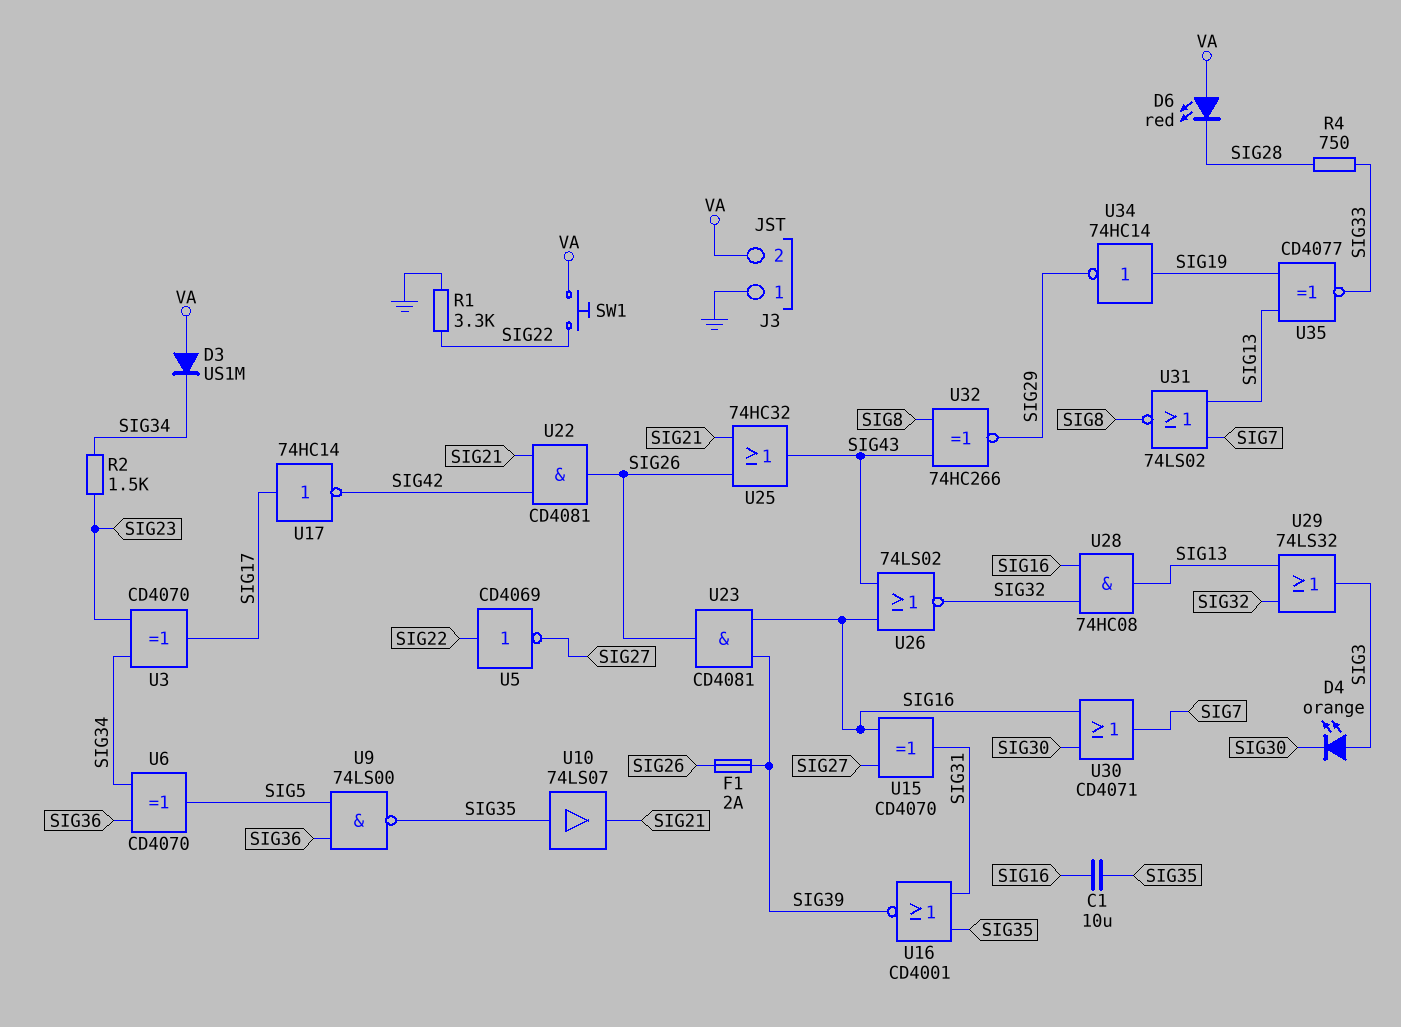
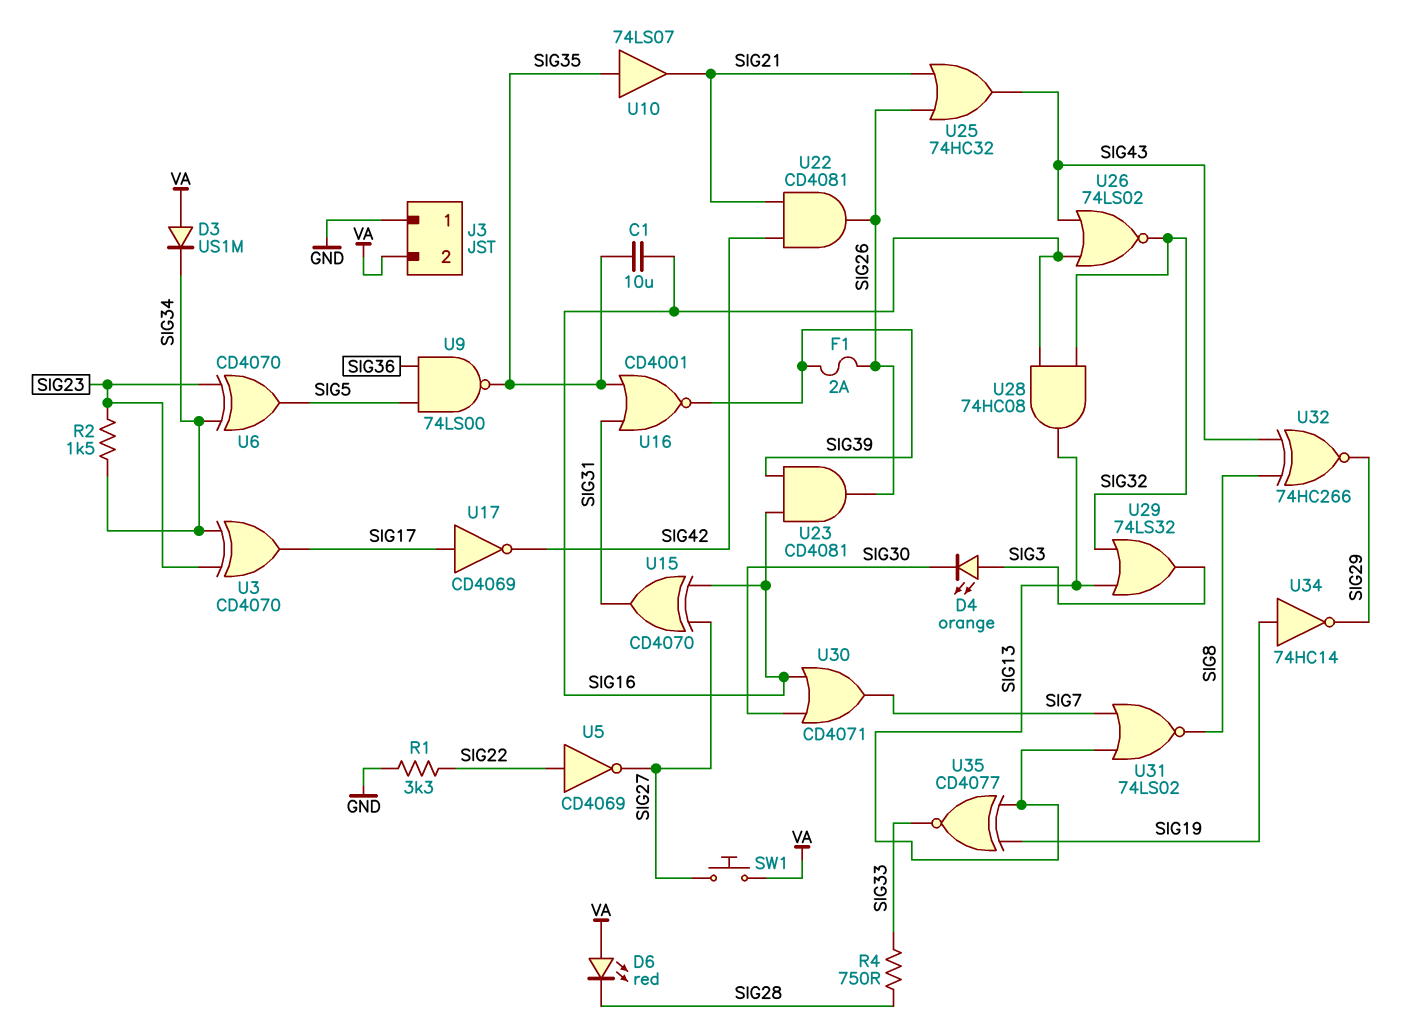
SW1: button (SIG22, VA) -> button (SIG27, VA)
U6: XOR CD4070 (in SIG34, in SIG36, out SIG5) -> XOR CD4070 (in SIG23, in SIG34, out SIG5)
U17: NOT 74HC14 (in SIG17, out SIG42) -> NOT CD4069 (in SIG17, out SIG42)

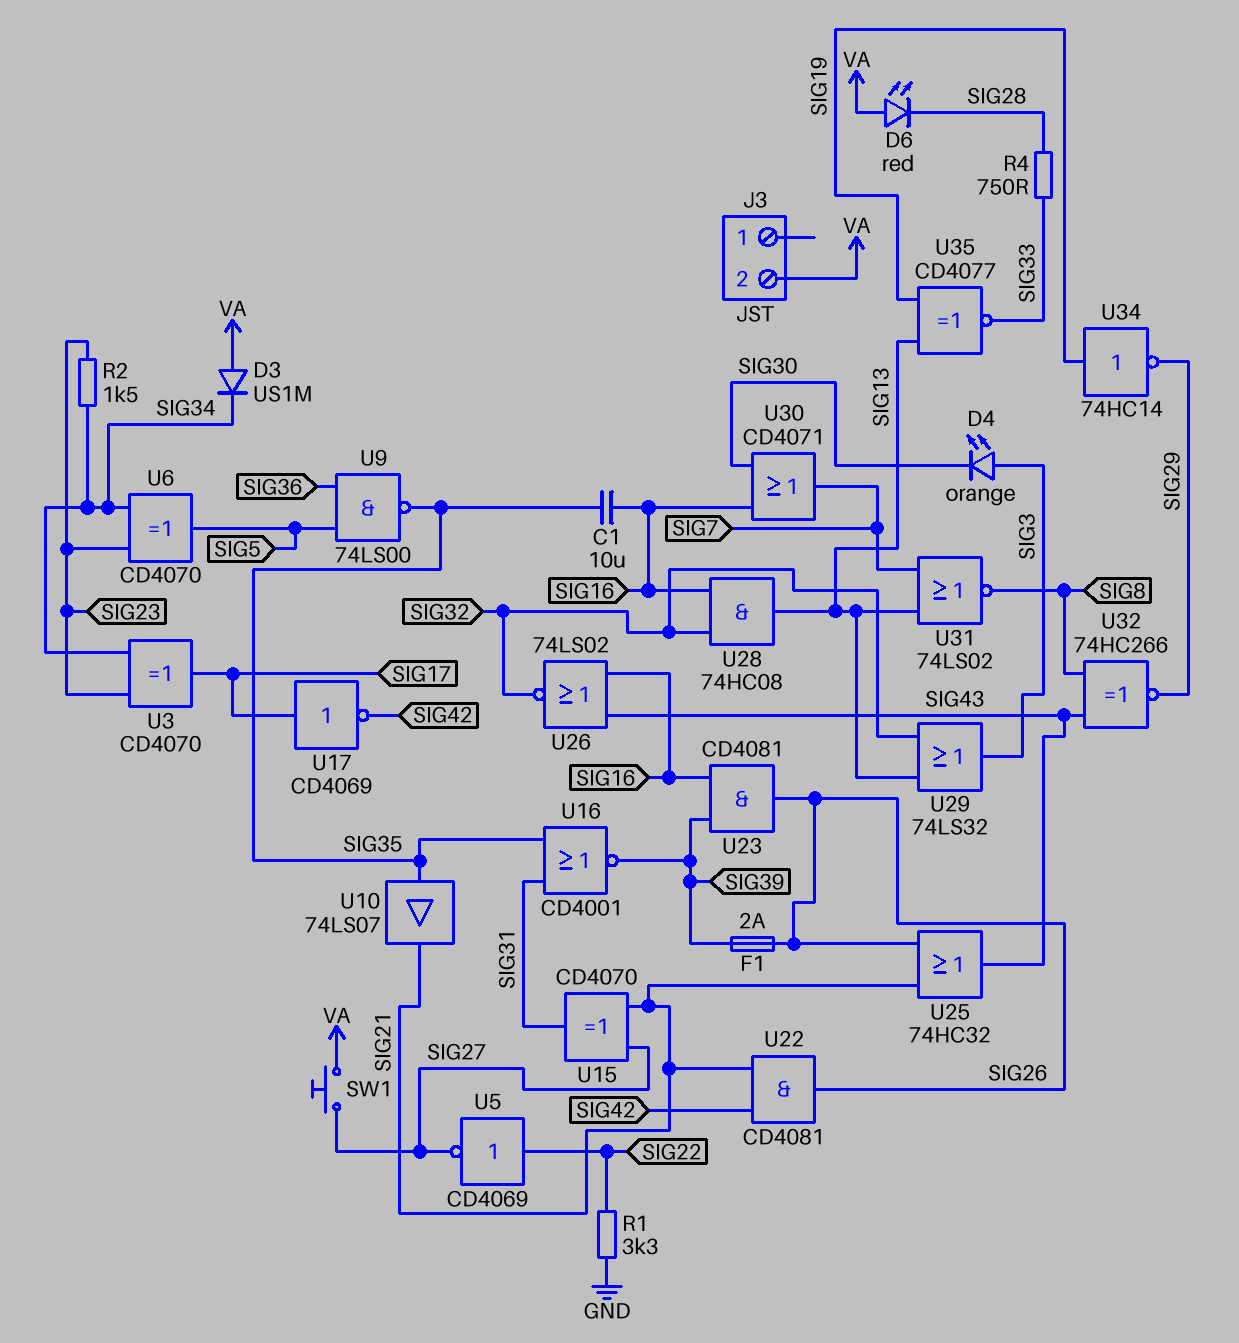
J3 pin 1: GND -> none
U15: XOR CD4070 (in SIG16, in SIG27, out SIG31) -> XOR CD4070 (in SIG21, in SIG27, out SIG31)

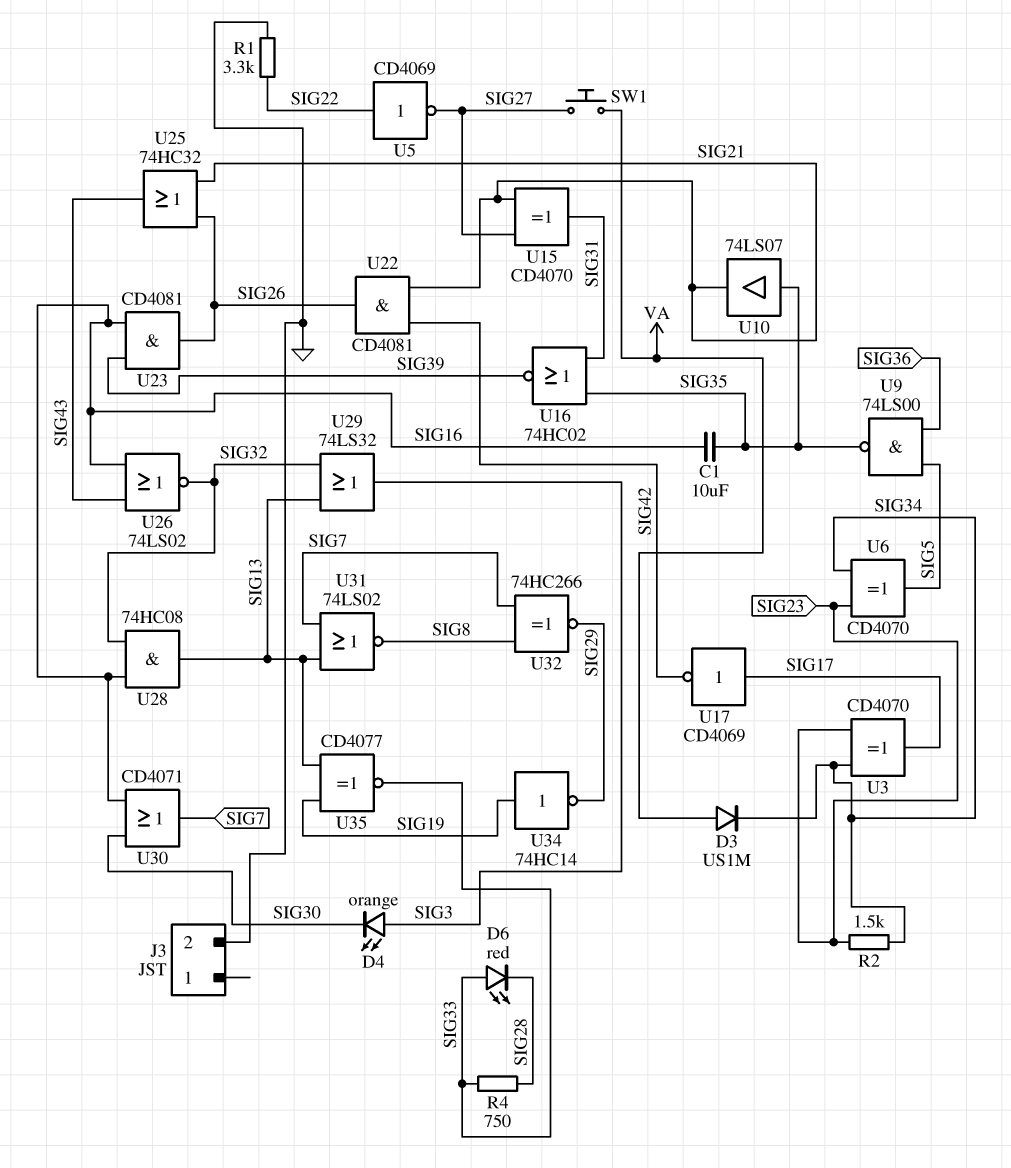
D6: LED red (A VA, K SIG28) -> LED red (A SIG33, K SIG28)
F1: 2A (SIG26, SIG39) -> none
J3 pin 2: VA -> GND
U16: NOR CD4001 (in SIG31, in SIG35, out SIG39) -> NOR 74HC02 (in SIG31, in SIG35, out SIG39)
U32: XNOR 74HC266 (in SIG8, in SIG43, out SIG29) -> XNOR 74HC266 (in SIG7, in SIG8, out SIG29)

